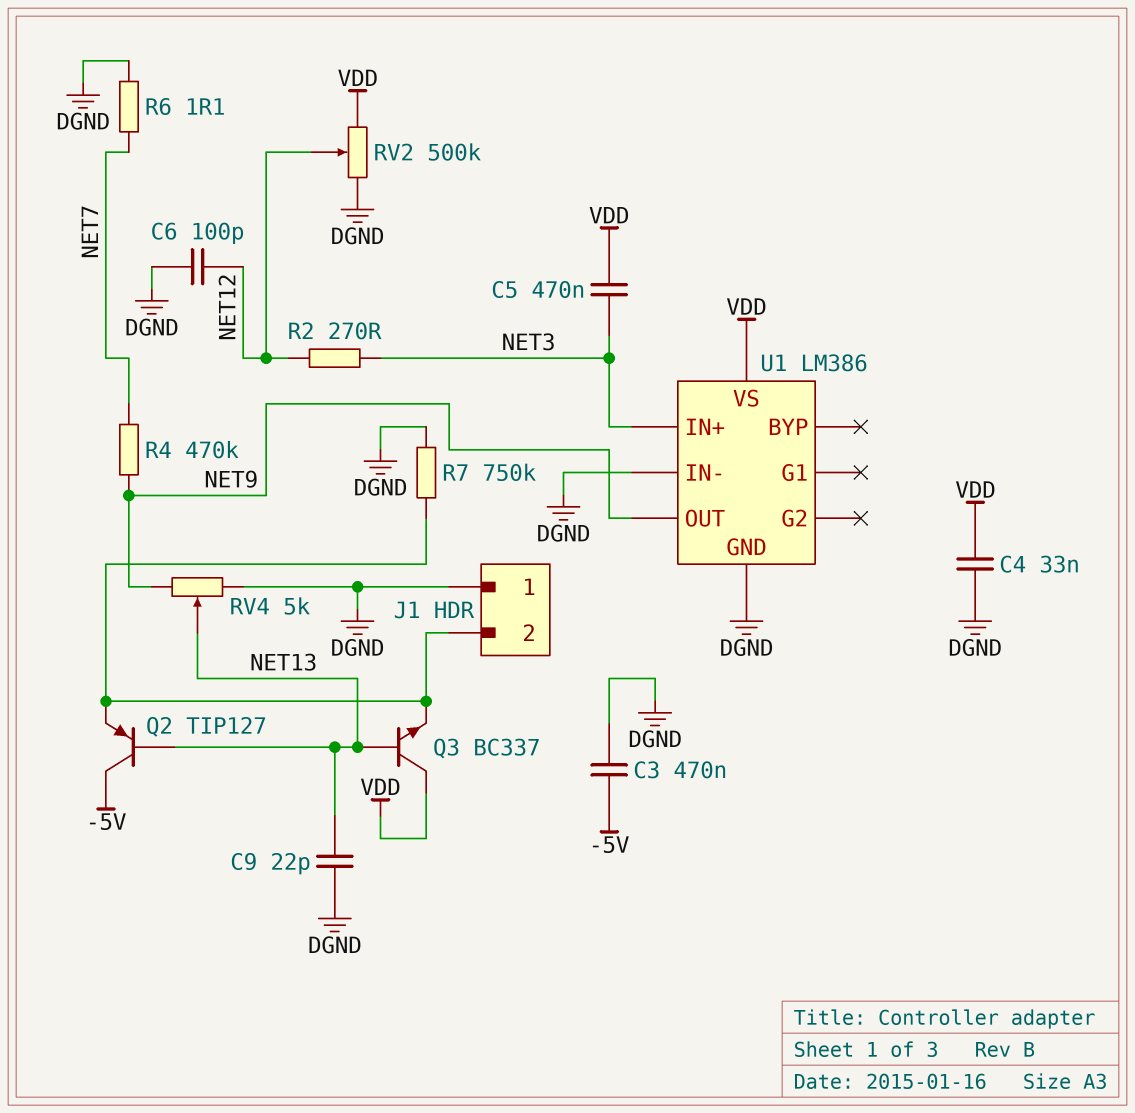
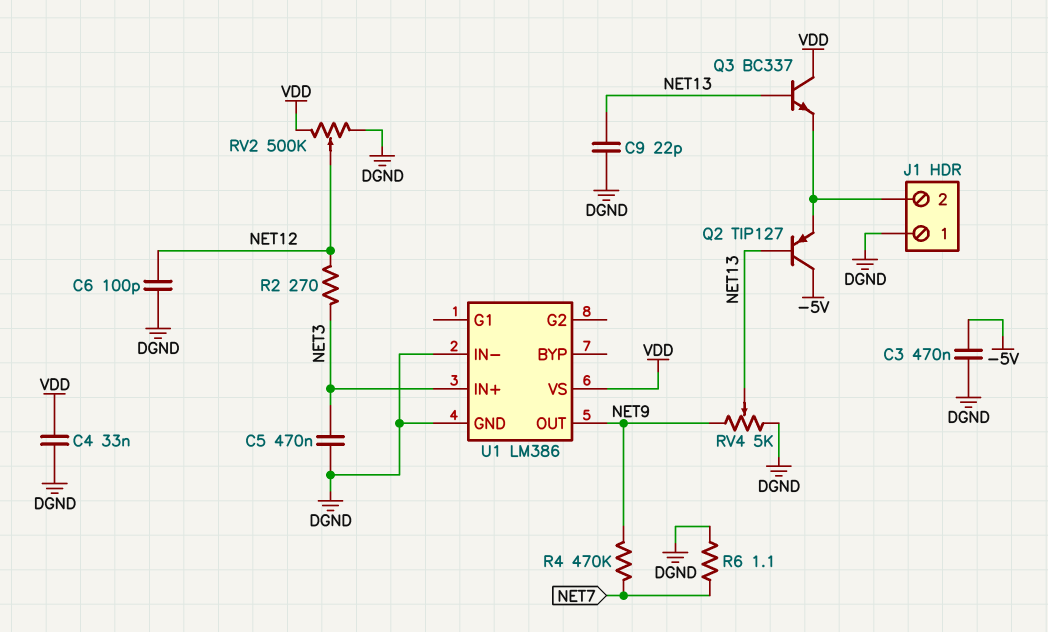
C5: 470nF (NET3, VDD) -> 470nF (DGND, NET3)
R7: 750k (DGND, J1/2) -> none

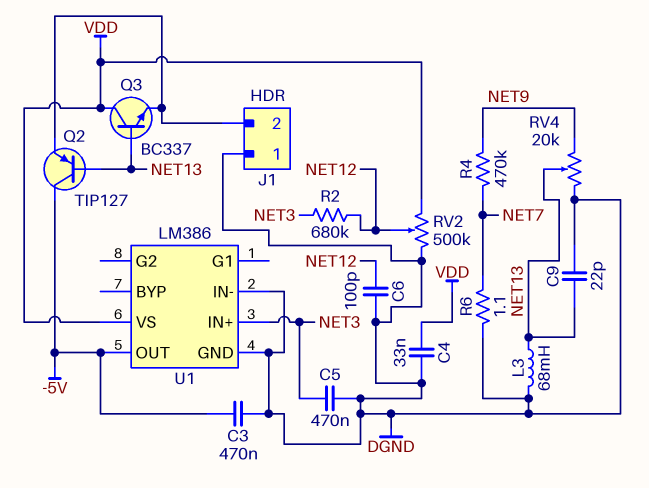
L3: none -> 68mH (DGND, NET13)
R2: 270 (NET3, NET12) -> 680k (NET3, NET12)
RV4: 5k (DGND, NET9, wiper NET13) -> 20k (DGND, NET9, wiper NET13)
U1 pin OUT: NET9 -> -5V

